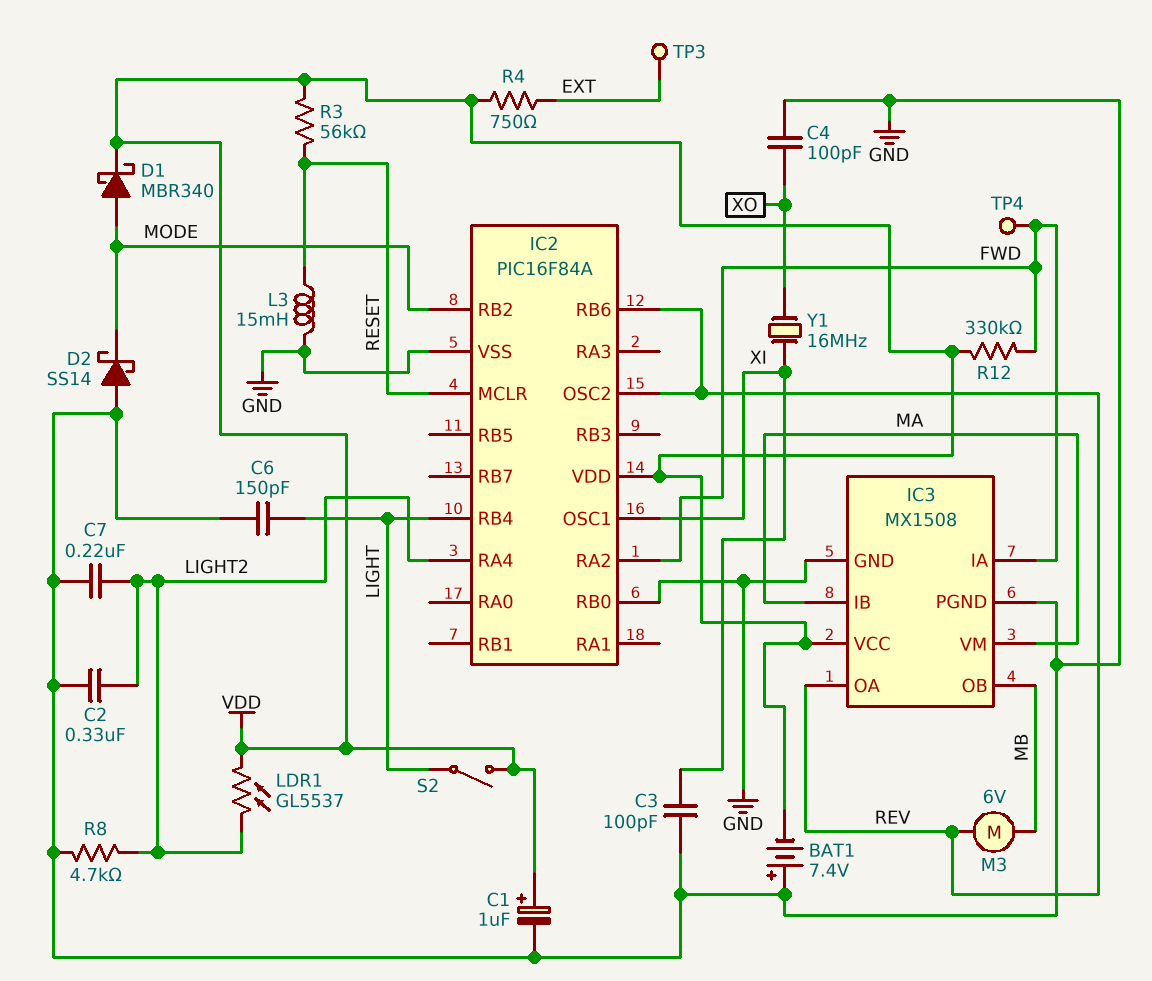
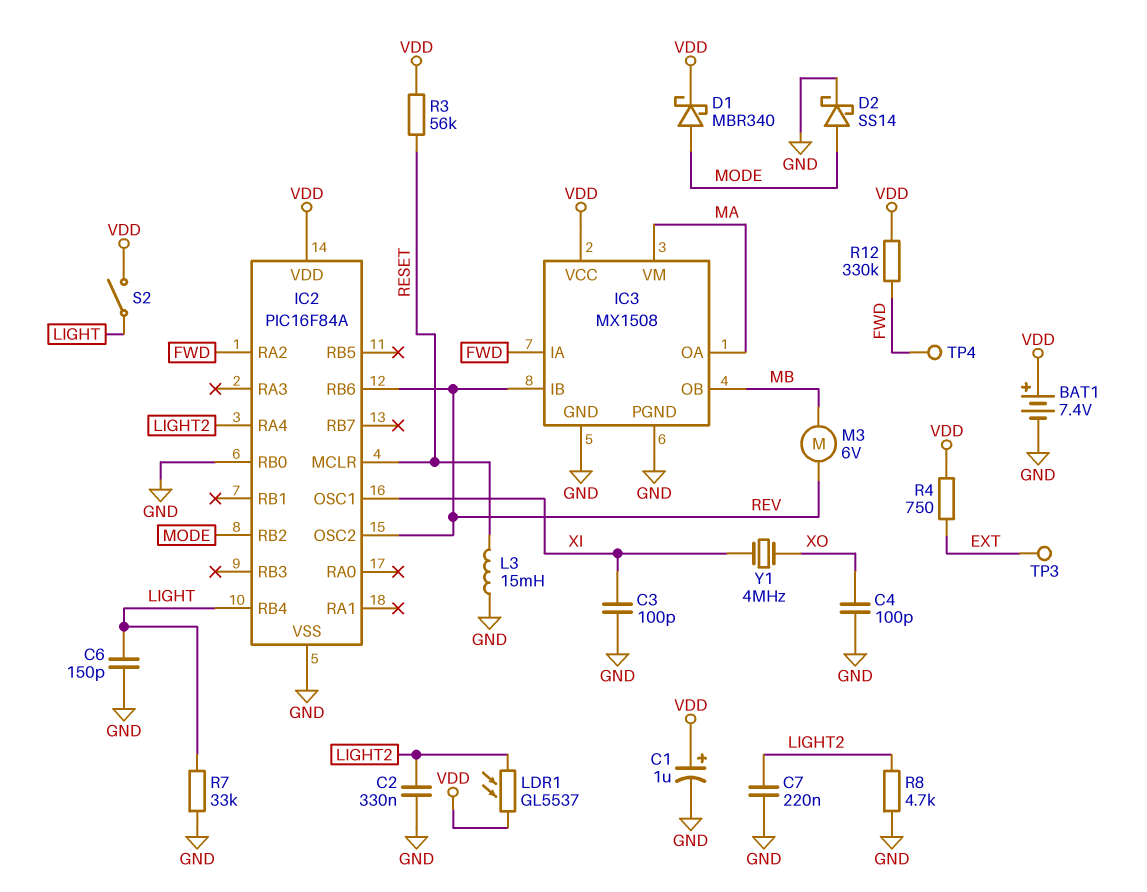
BAT1: 7.4V (plus GND, minus VDD) -> 7.4V (plus VDD, minus GND)
D2: schottky SS14 (A GND, K MODE) -> schottky SS14 (A MODE, K GND)
IC3 pin IB: MA -> REV
IC3 pin OA: REV -> MA
R7: none -> 33k (GND, LIGHT)
Y1: 16MHz (XI, XO) -> 4MHz (XI, XO)

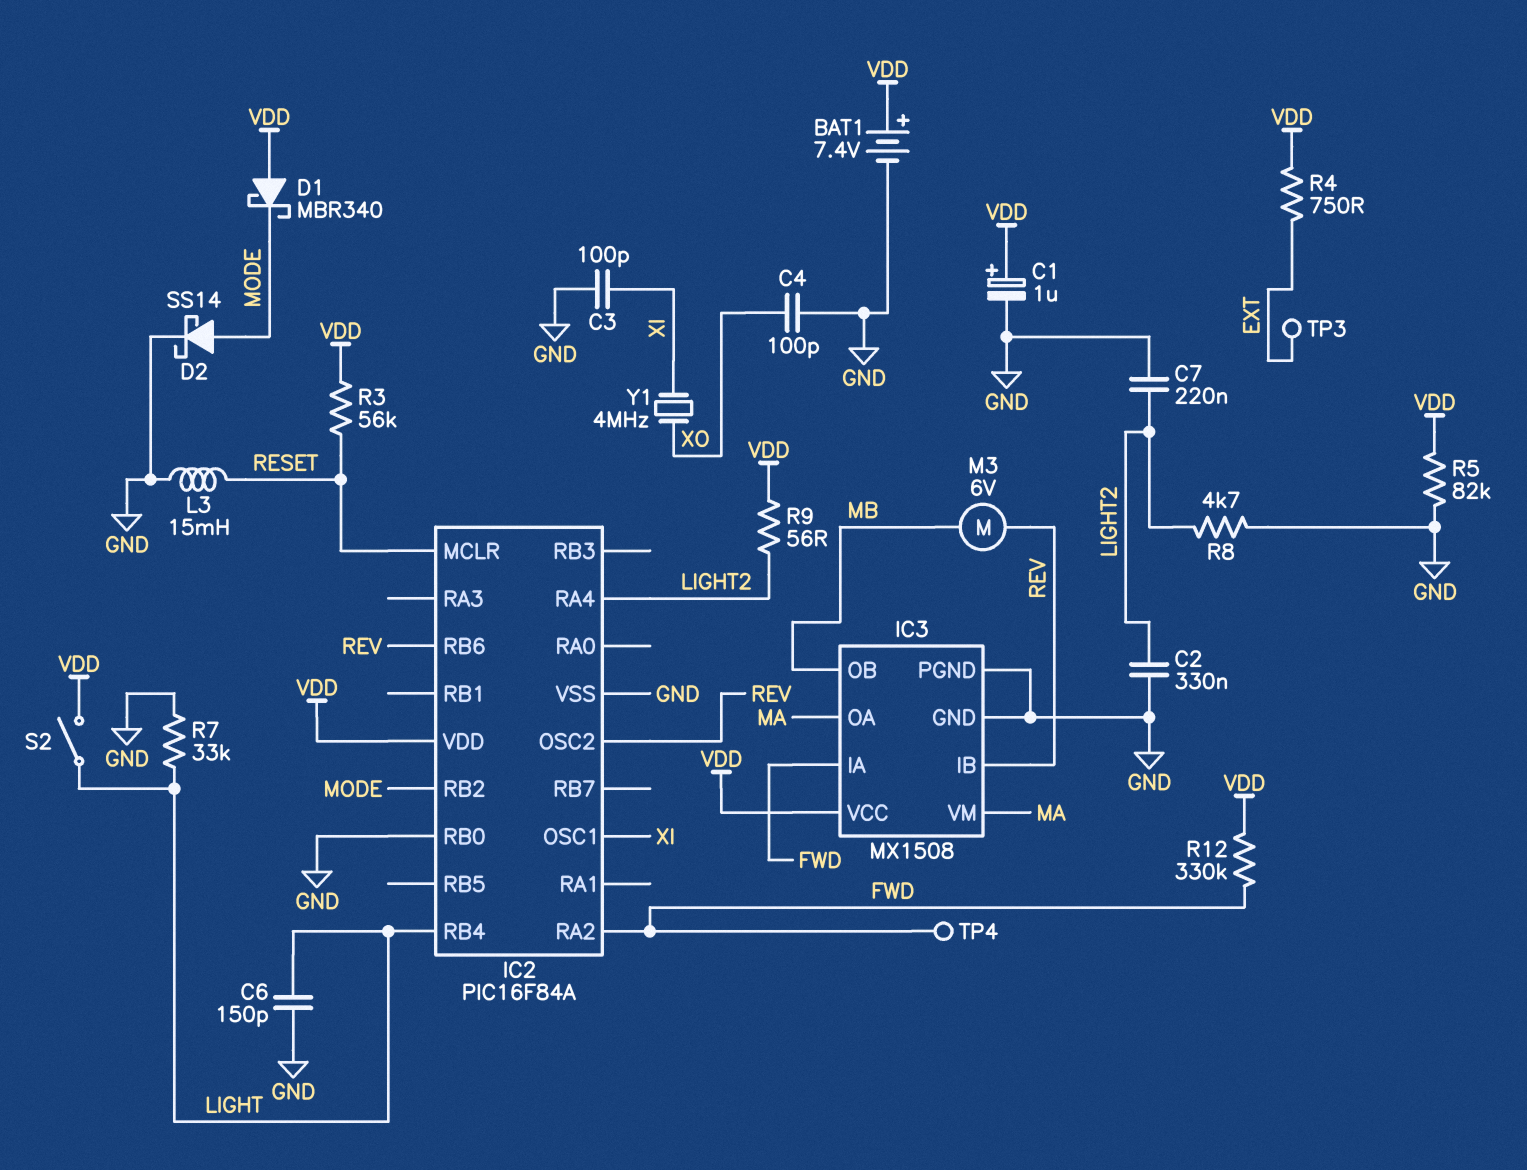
D1: schottky MBR340 (A MODE, K VDD) -> schottky MBR340 (A VDD, K MODE)
LDR1: GL5537 (LIGHT2, VDD) -> none
R5: none -> 82k (GND, VDD)
R9: none -> 56 (LIGHT2, VDD)

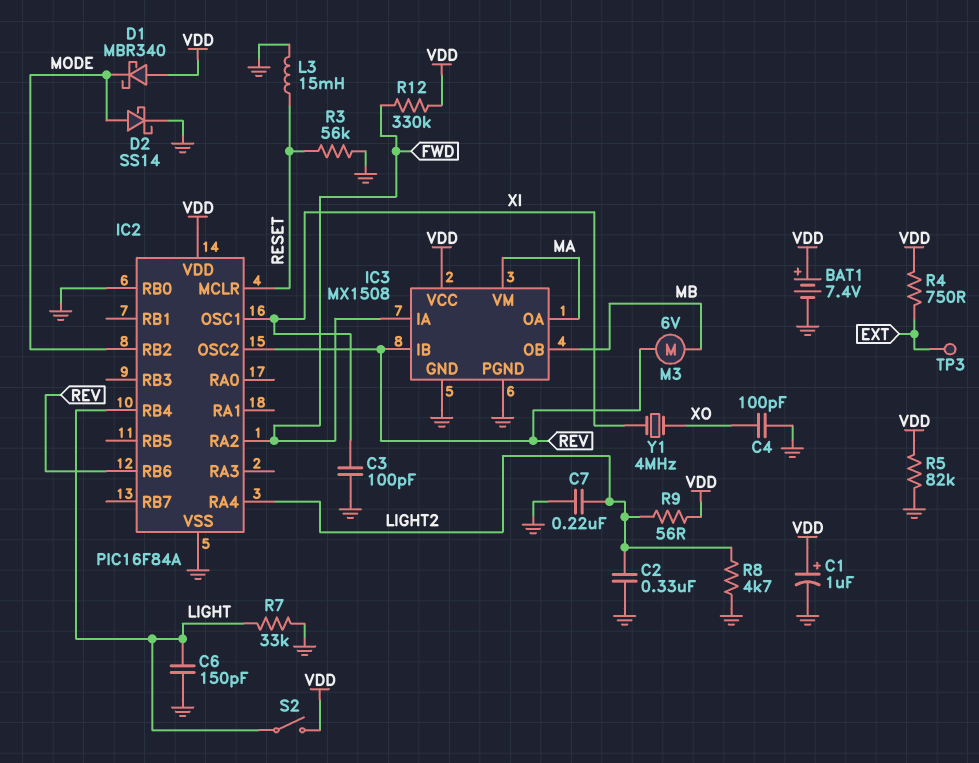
R3: 56k (RESET, VDD) -> 56k (GND, RESET)
TP4: test point (FWD) -> none

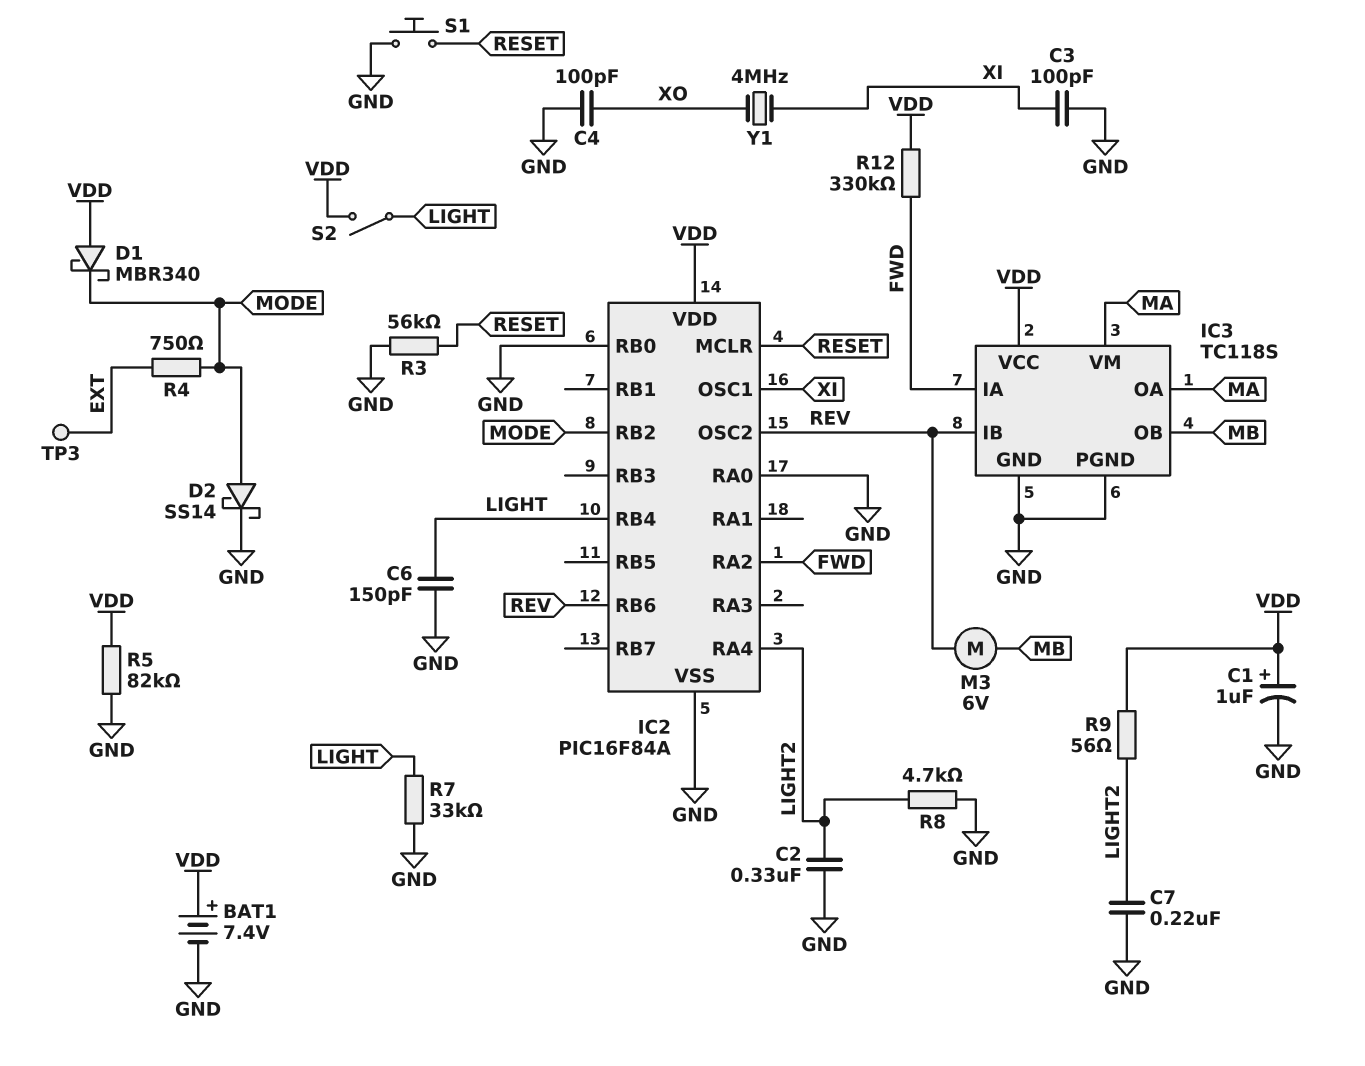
IC2 pin RA0: none -> GND
IC3: MX1508 -> TC118S
L3: 15mH (GND, RESET) -> none
R4: 750 (EXT, VDD) -> 750 (EXT, MODE)
S1: none -> button (GND, RESET)

